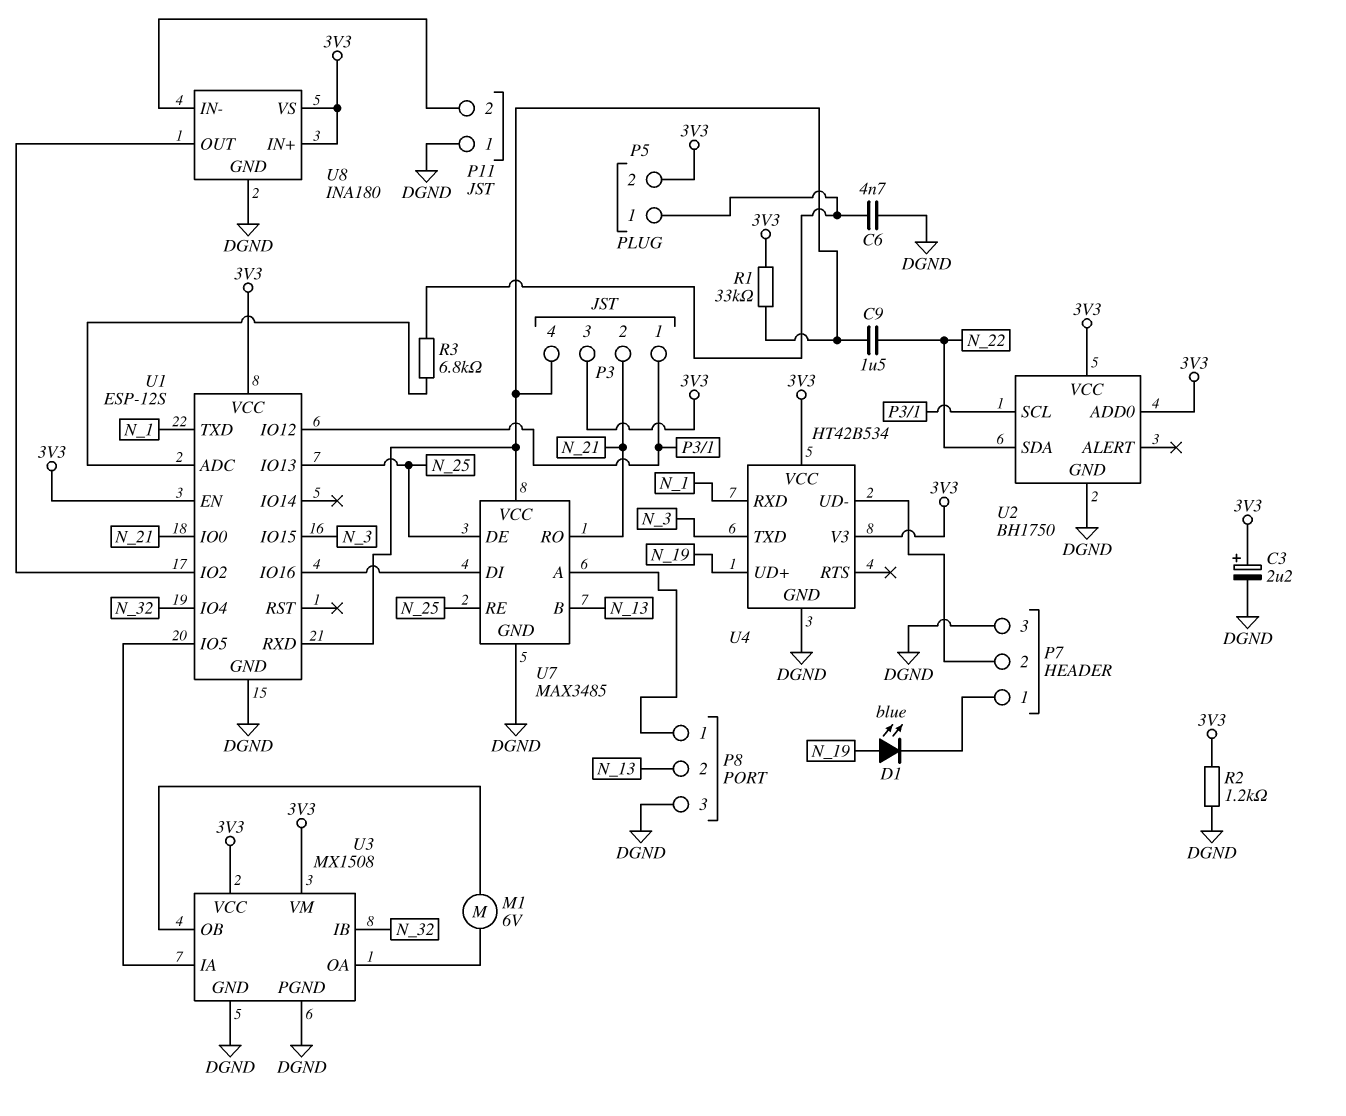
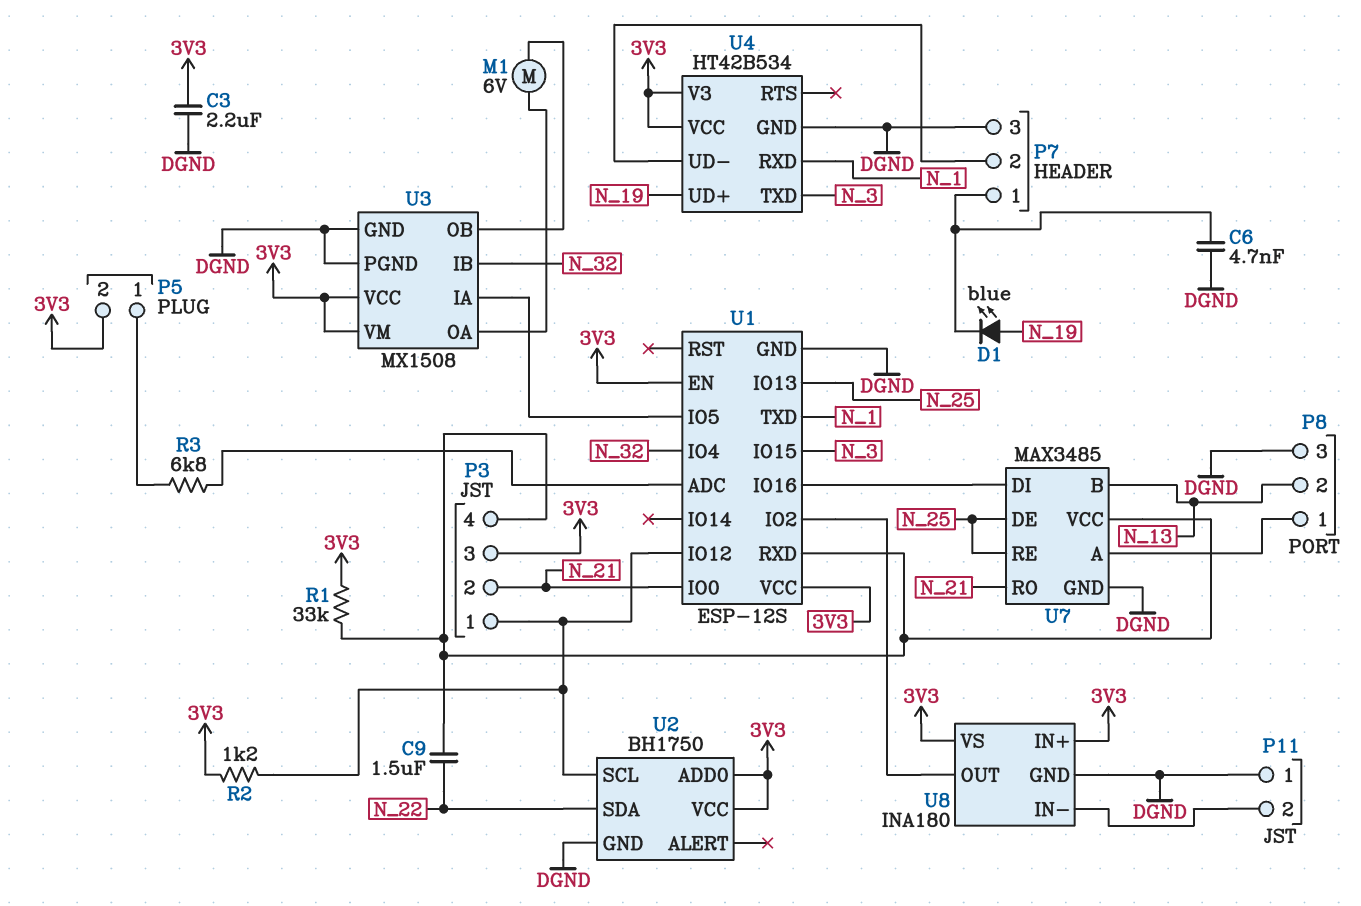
C3: 2.2uF (plus 3V3, minus DGND) -> 2.2uF (3V3, DGND)
C6: 4.7nF (DGND, P5/1) -> 4.7nF (DGND, P7/1)
R2: 1.2k (3V3, DGND) -> 1.2k (3V3, P3/1)

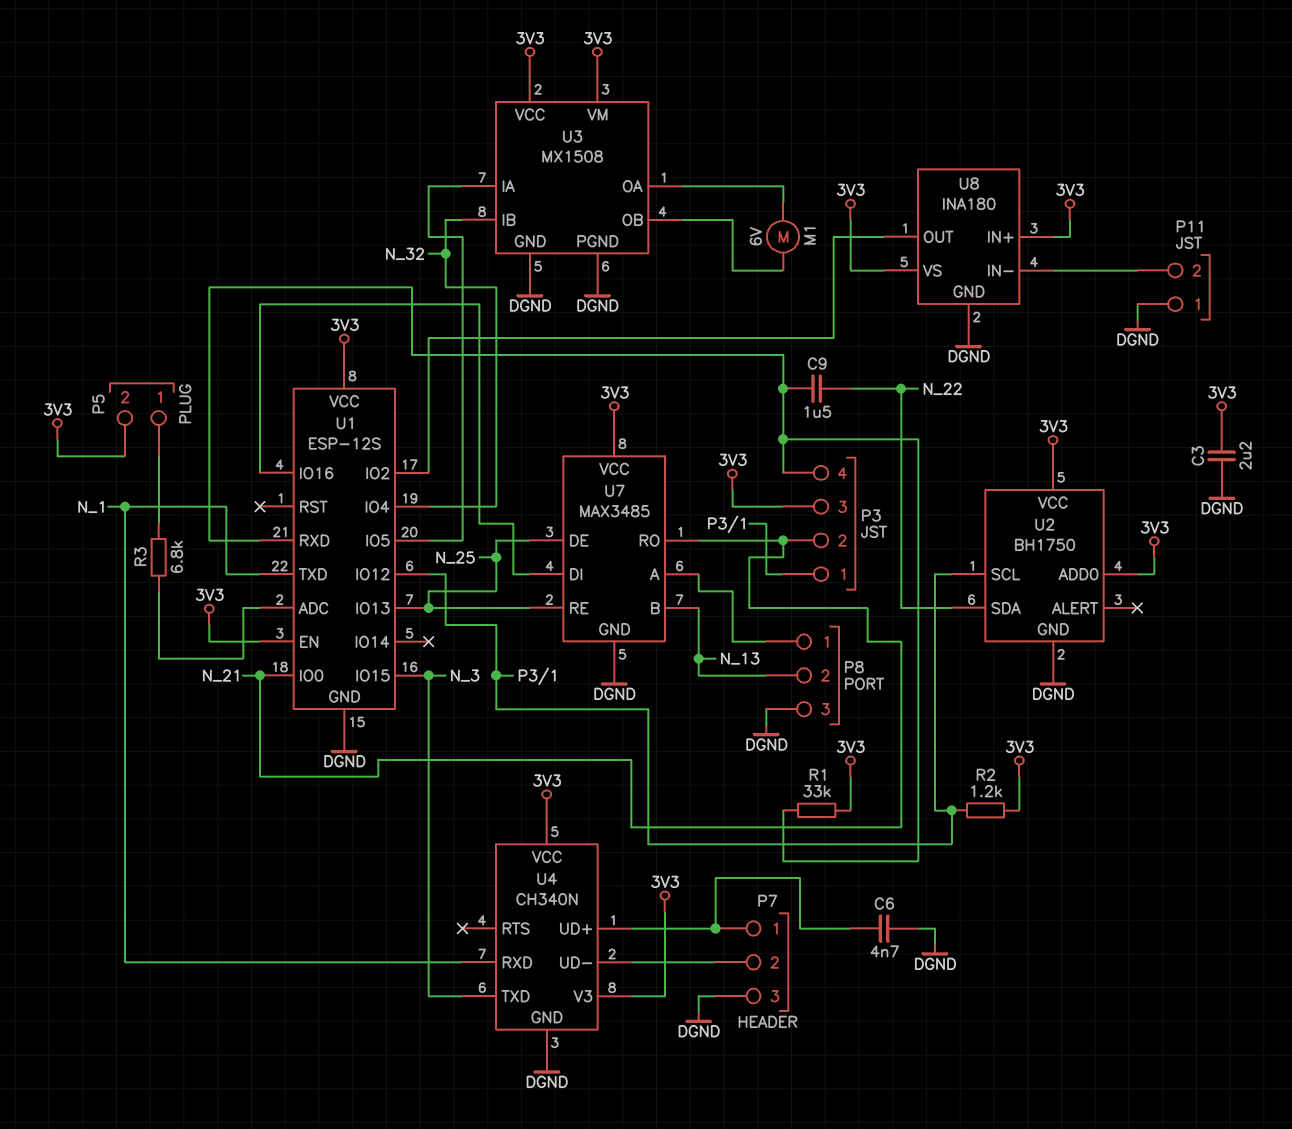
D1: LED blue (A N_19, K P7/1) -> none
U4: HT42B534 -> CH340N
U4 pin UD+: N_19 -> P7/1
U7 pin VCC: P3/4 -> 3V3

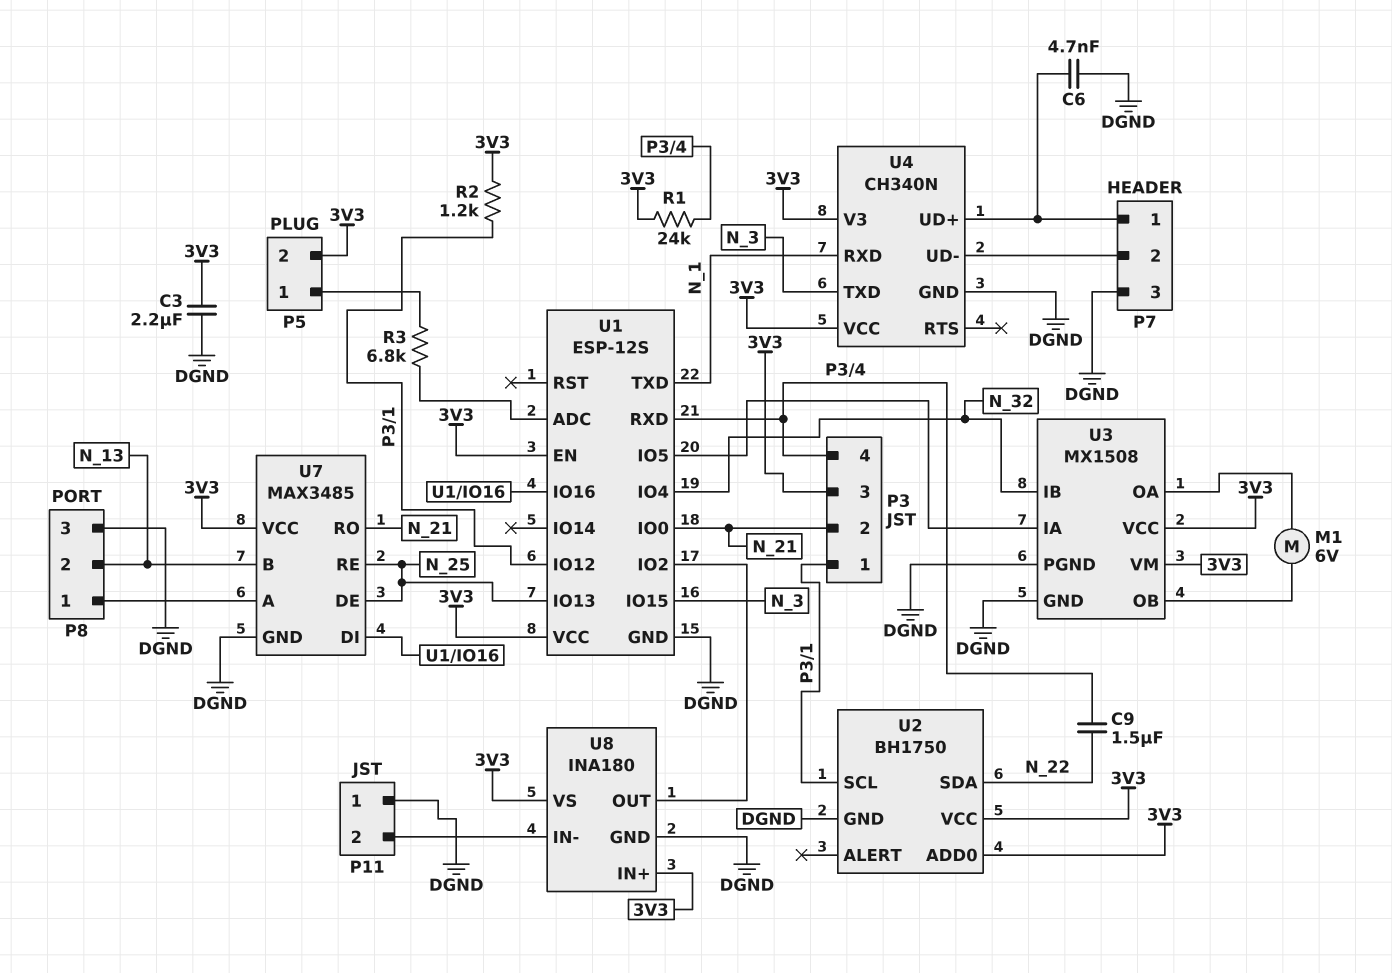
R1: 33k (3V3, P3/4) -> 24k (3V3, P3/4)

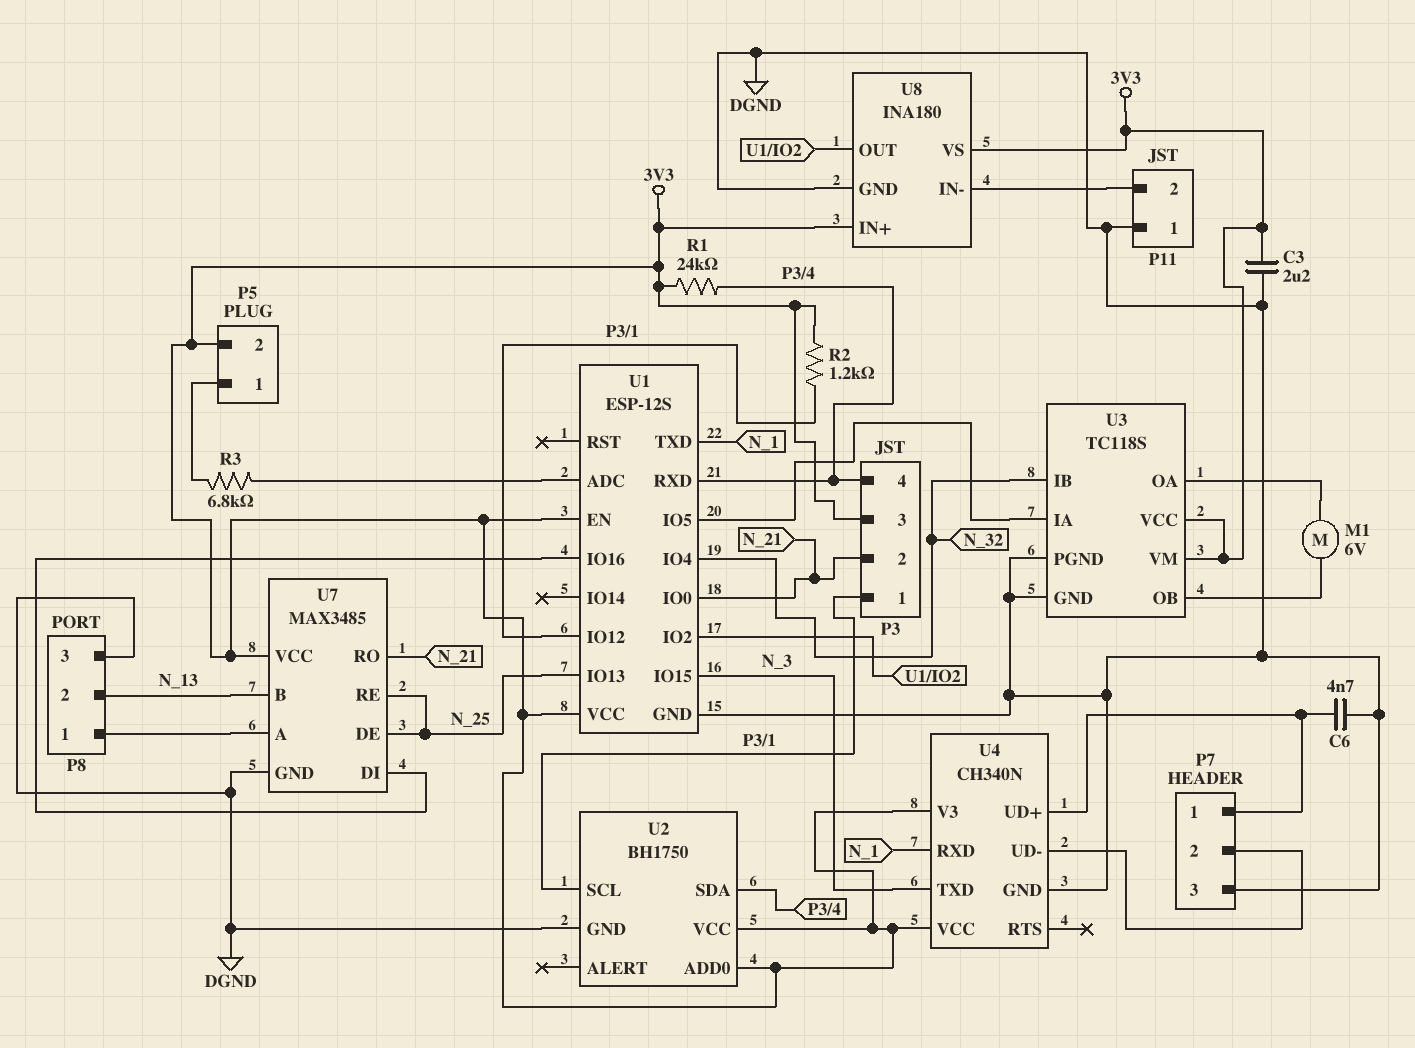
C9: 1.5uF (N_22, P3/4) -> none
U2 pin SDA: N_22 -> P3/4
U3: MX1508 -> TC118S

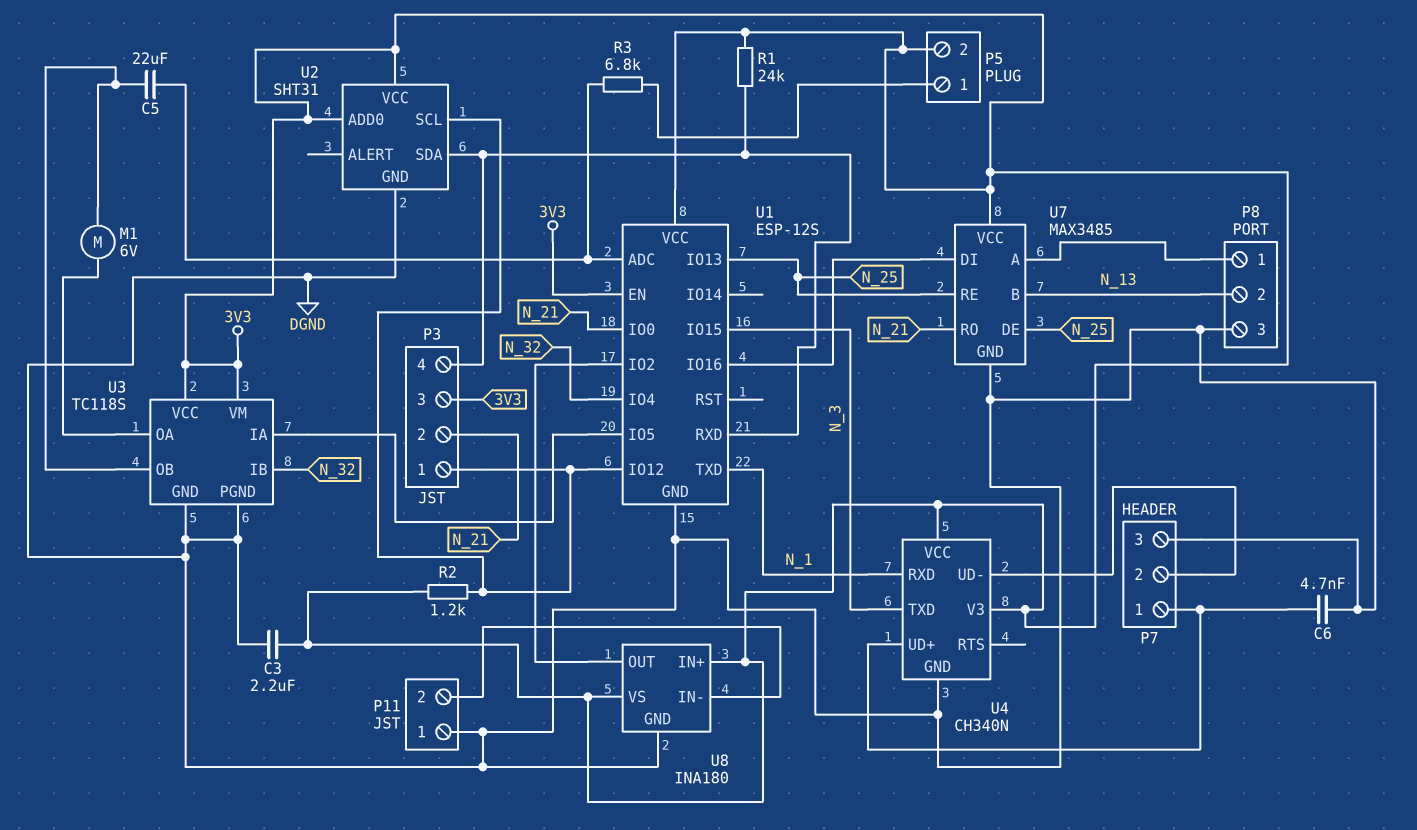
C5: none -> 22uF (U1/ADC, U3/OB)
U2: BH1750 -> SHT31

